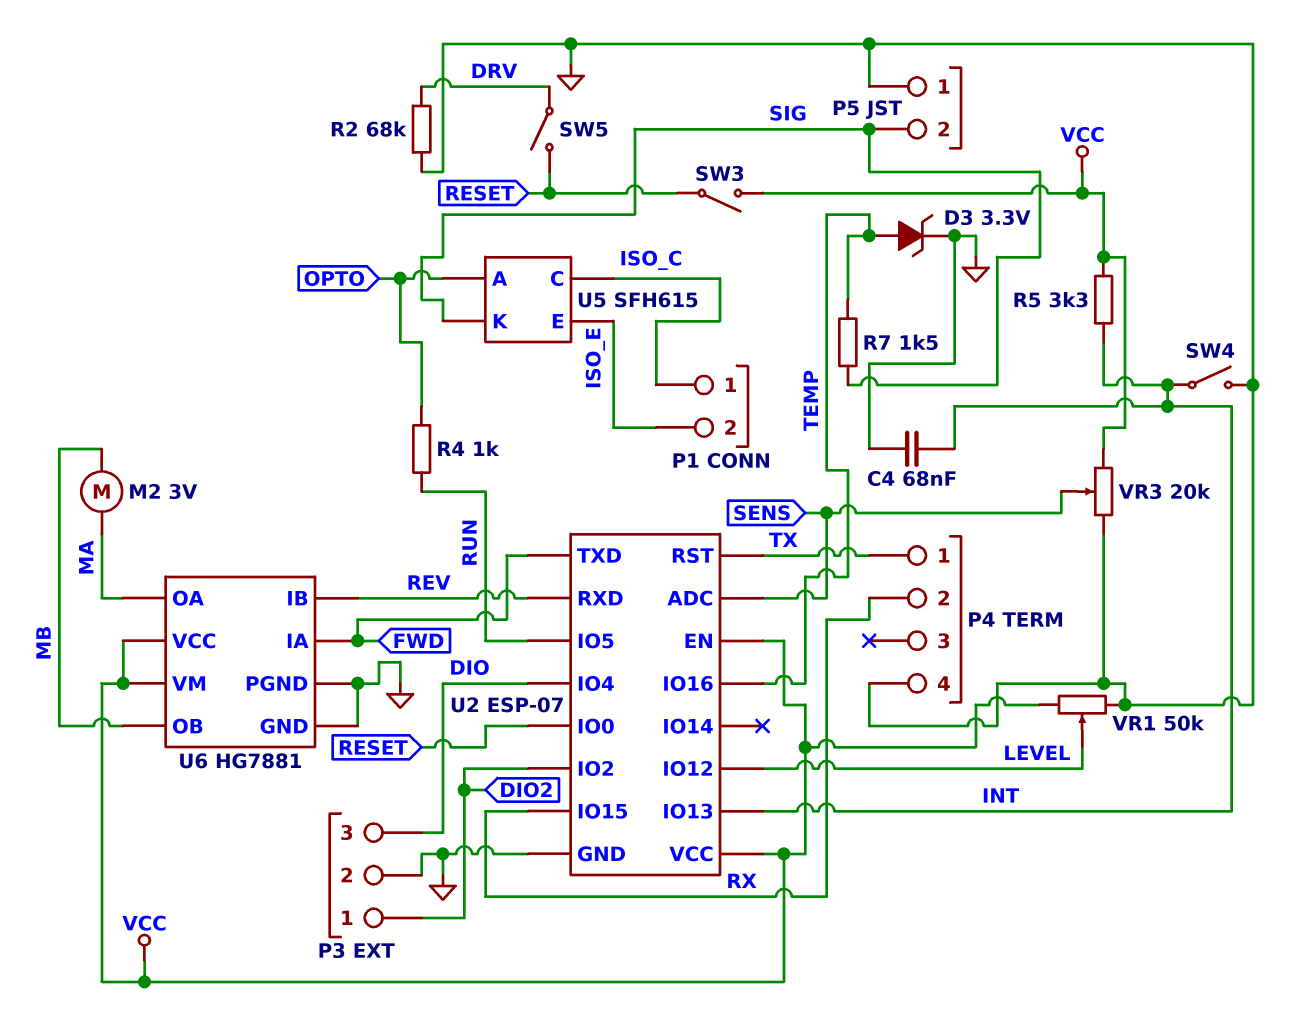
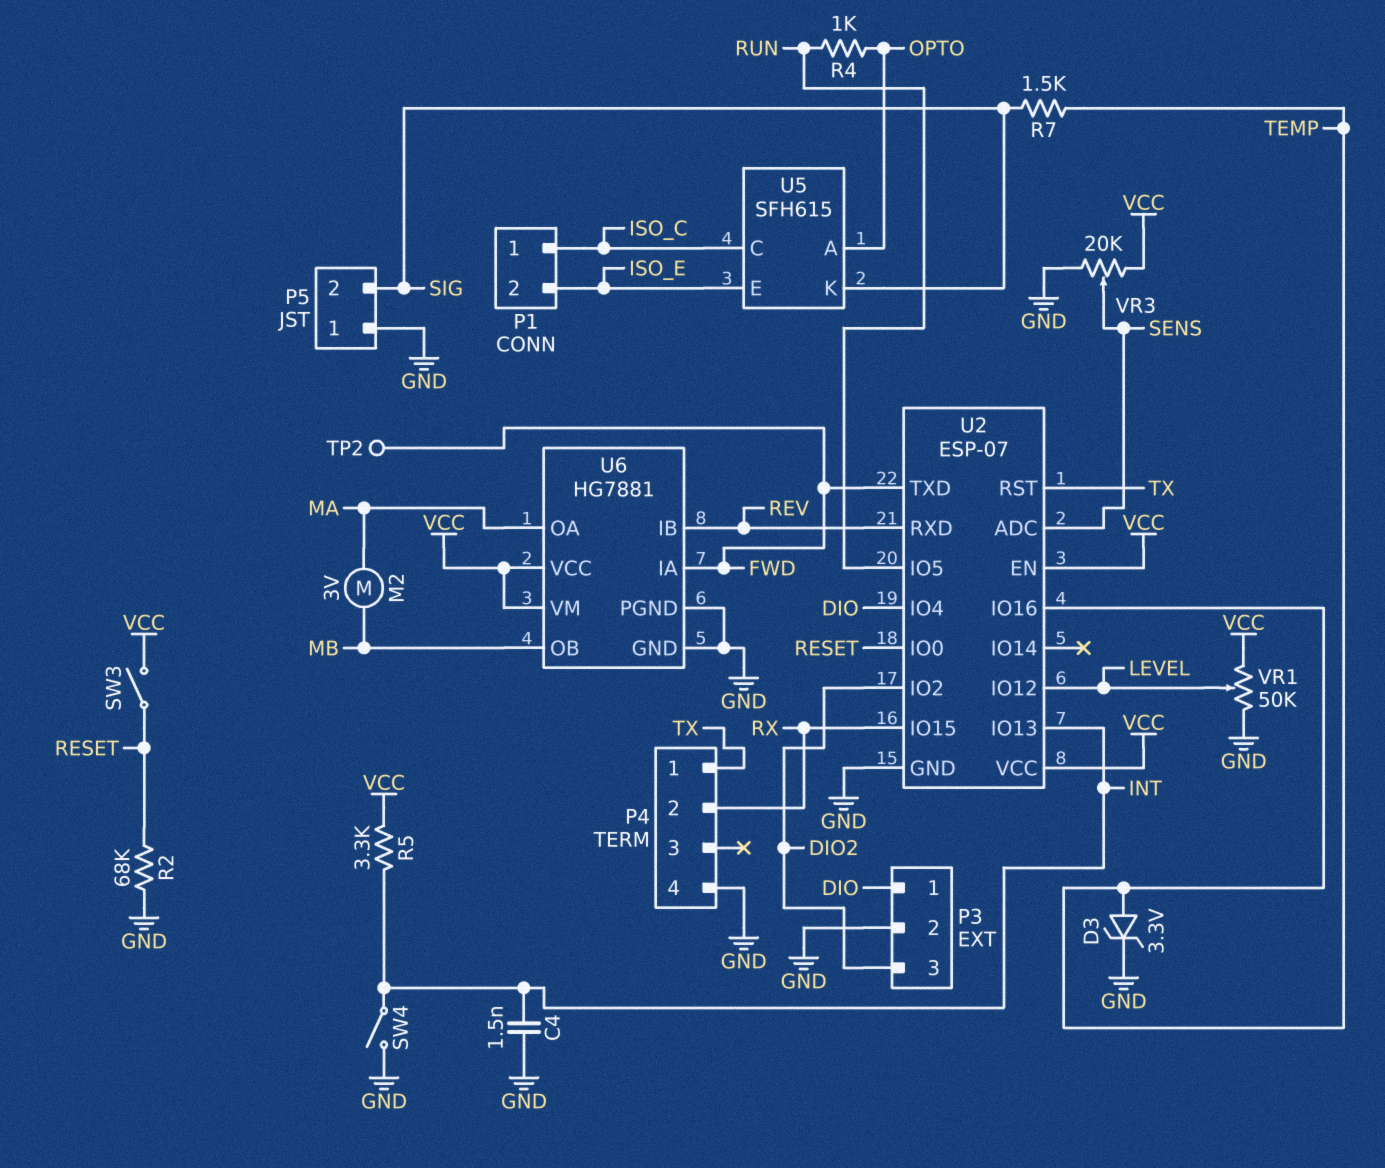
C4: 68nF (GND, INT) -> 1.5nF (GND, INT)
P3 pin 1: DIO2 -> DIO
P3 pin 3: DIO -> DIO2
R2: 68k (DRV, GND) -> 68k (GND, RESET)
SW5: switch (DRV, RESET) -> none
TP2: none -> test point (FWD)

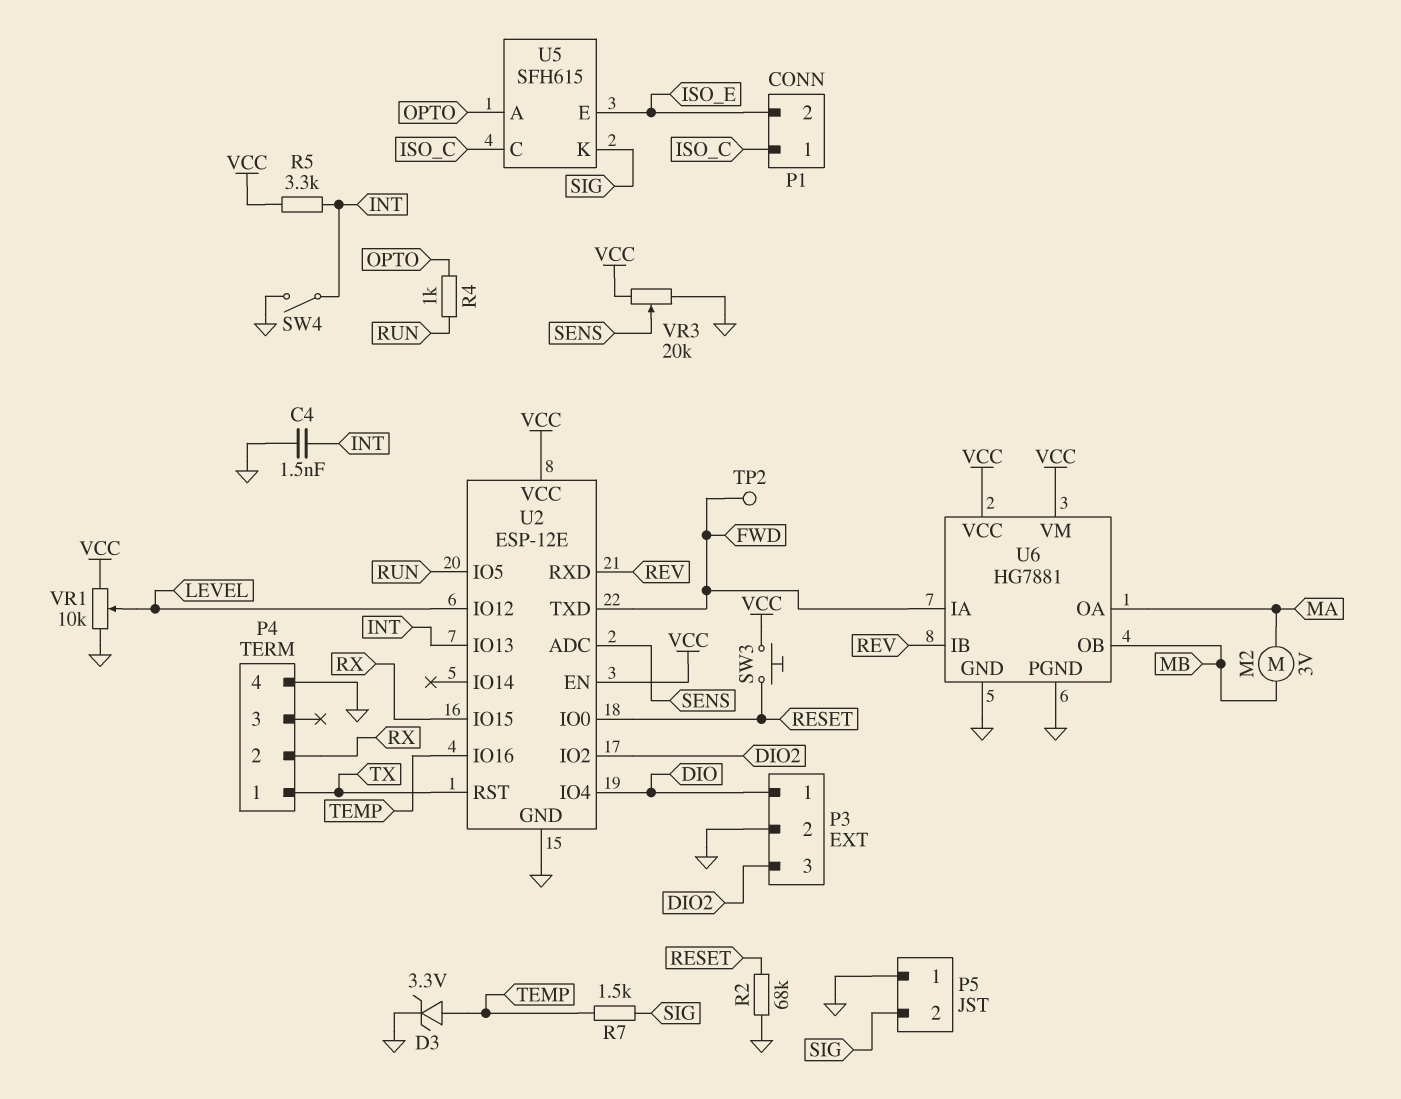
SW3: switch (RESET, VCC) -> button (RESET, VCC)
U2: ESP-07 -> ESP-12E
VR1: 50k (GND, VCC, wiper LEVEL) -> 10k (GND, VCC, wiper LEVEL)

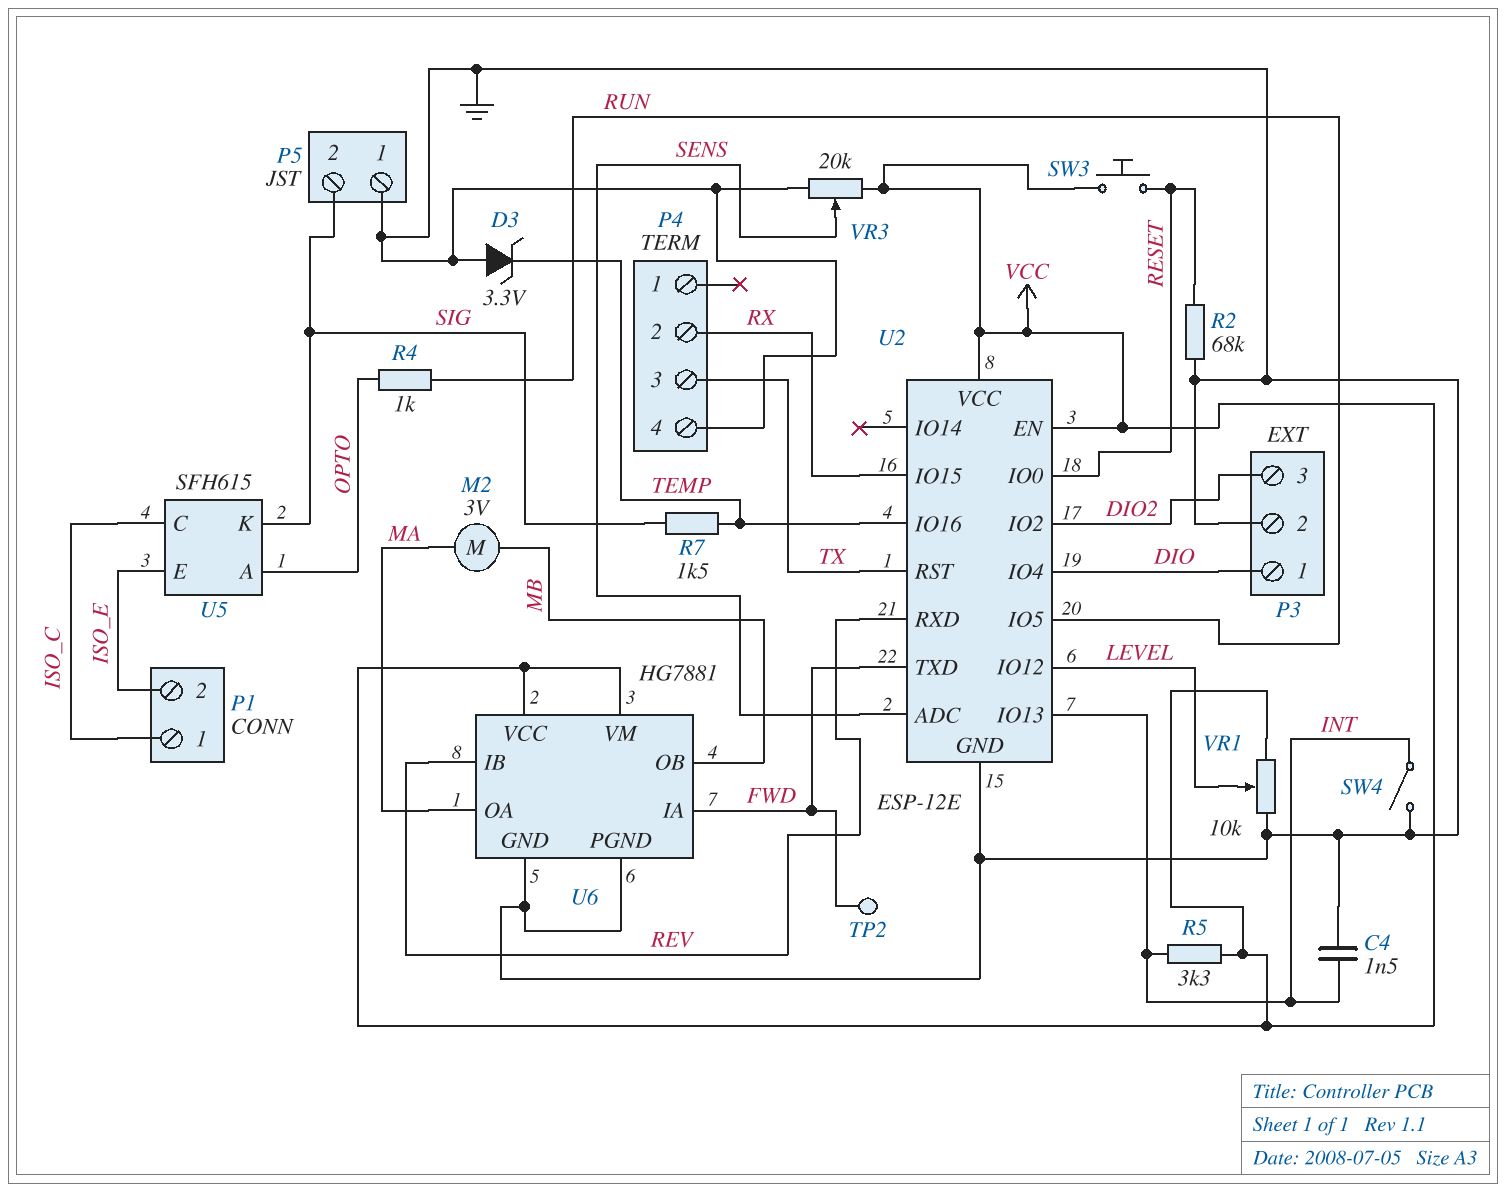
D3: zener 3.3V (A TEMP, K GND) -> zener 3.3V (A GND, K TEMP)
P4 pin 1: TX -> none
P4 pin 3: none -> TX

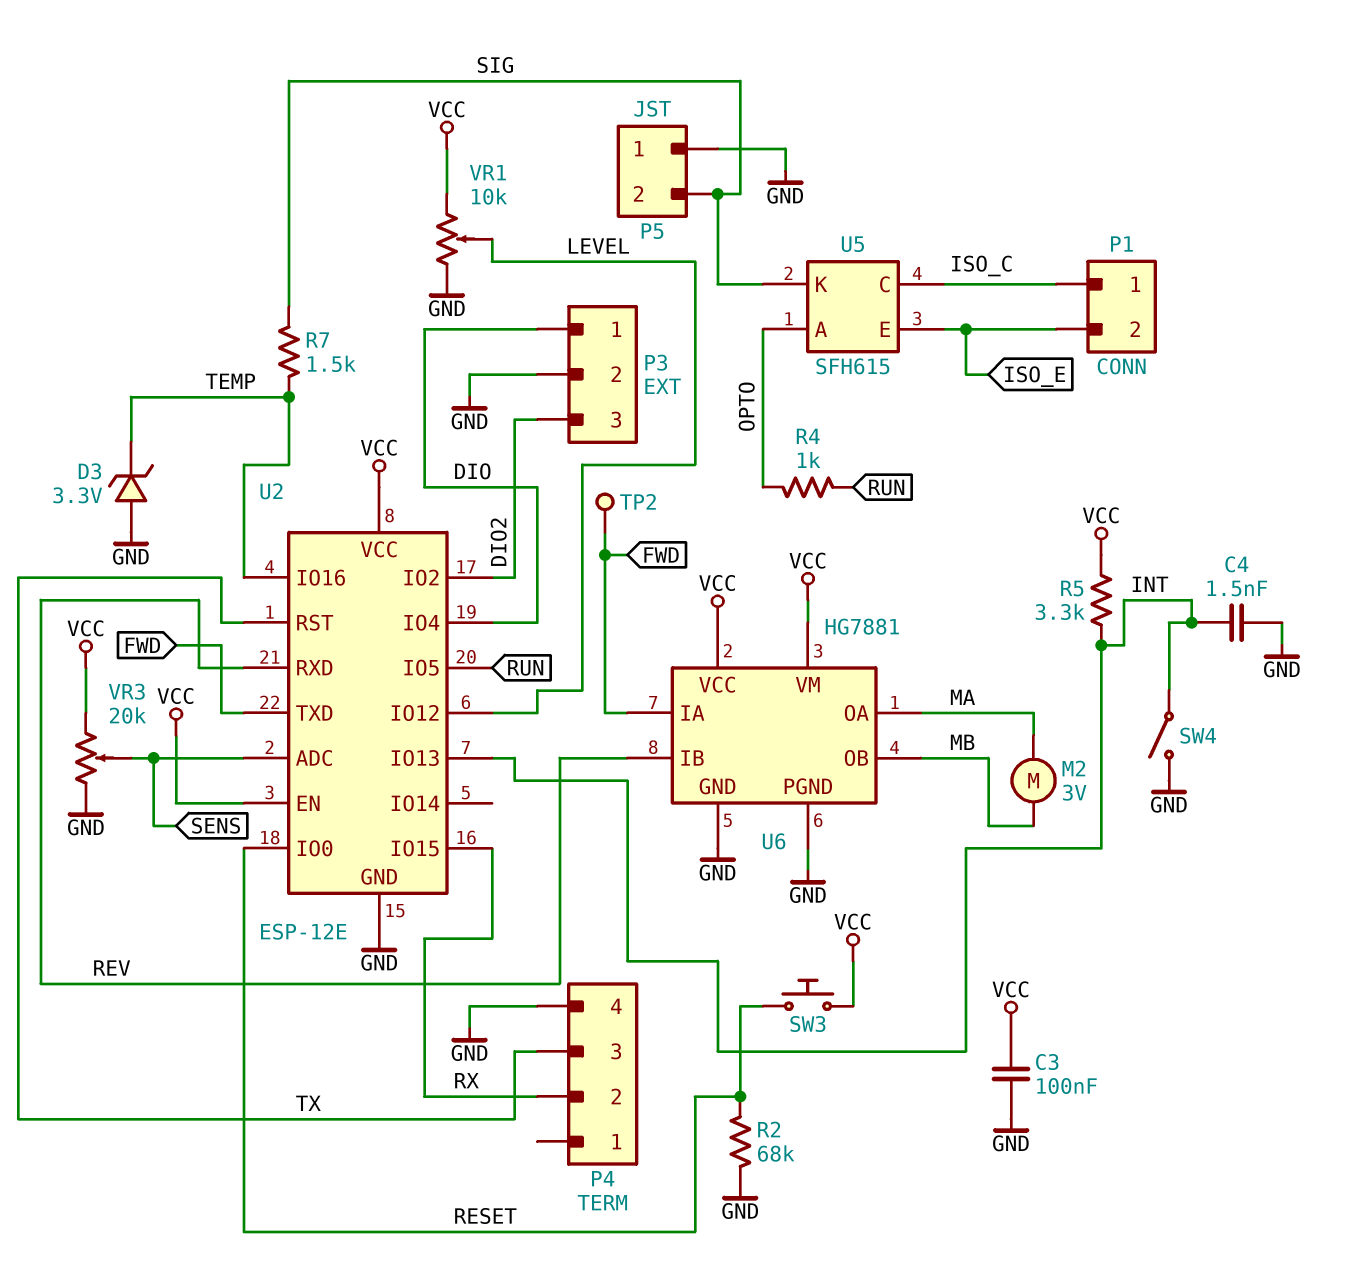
C3: none -> 100nF (GND, VCC)

